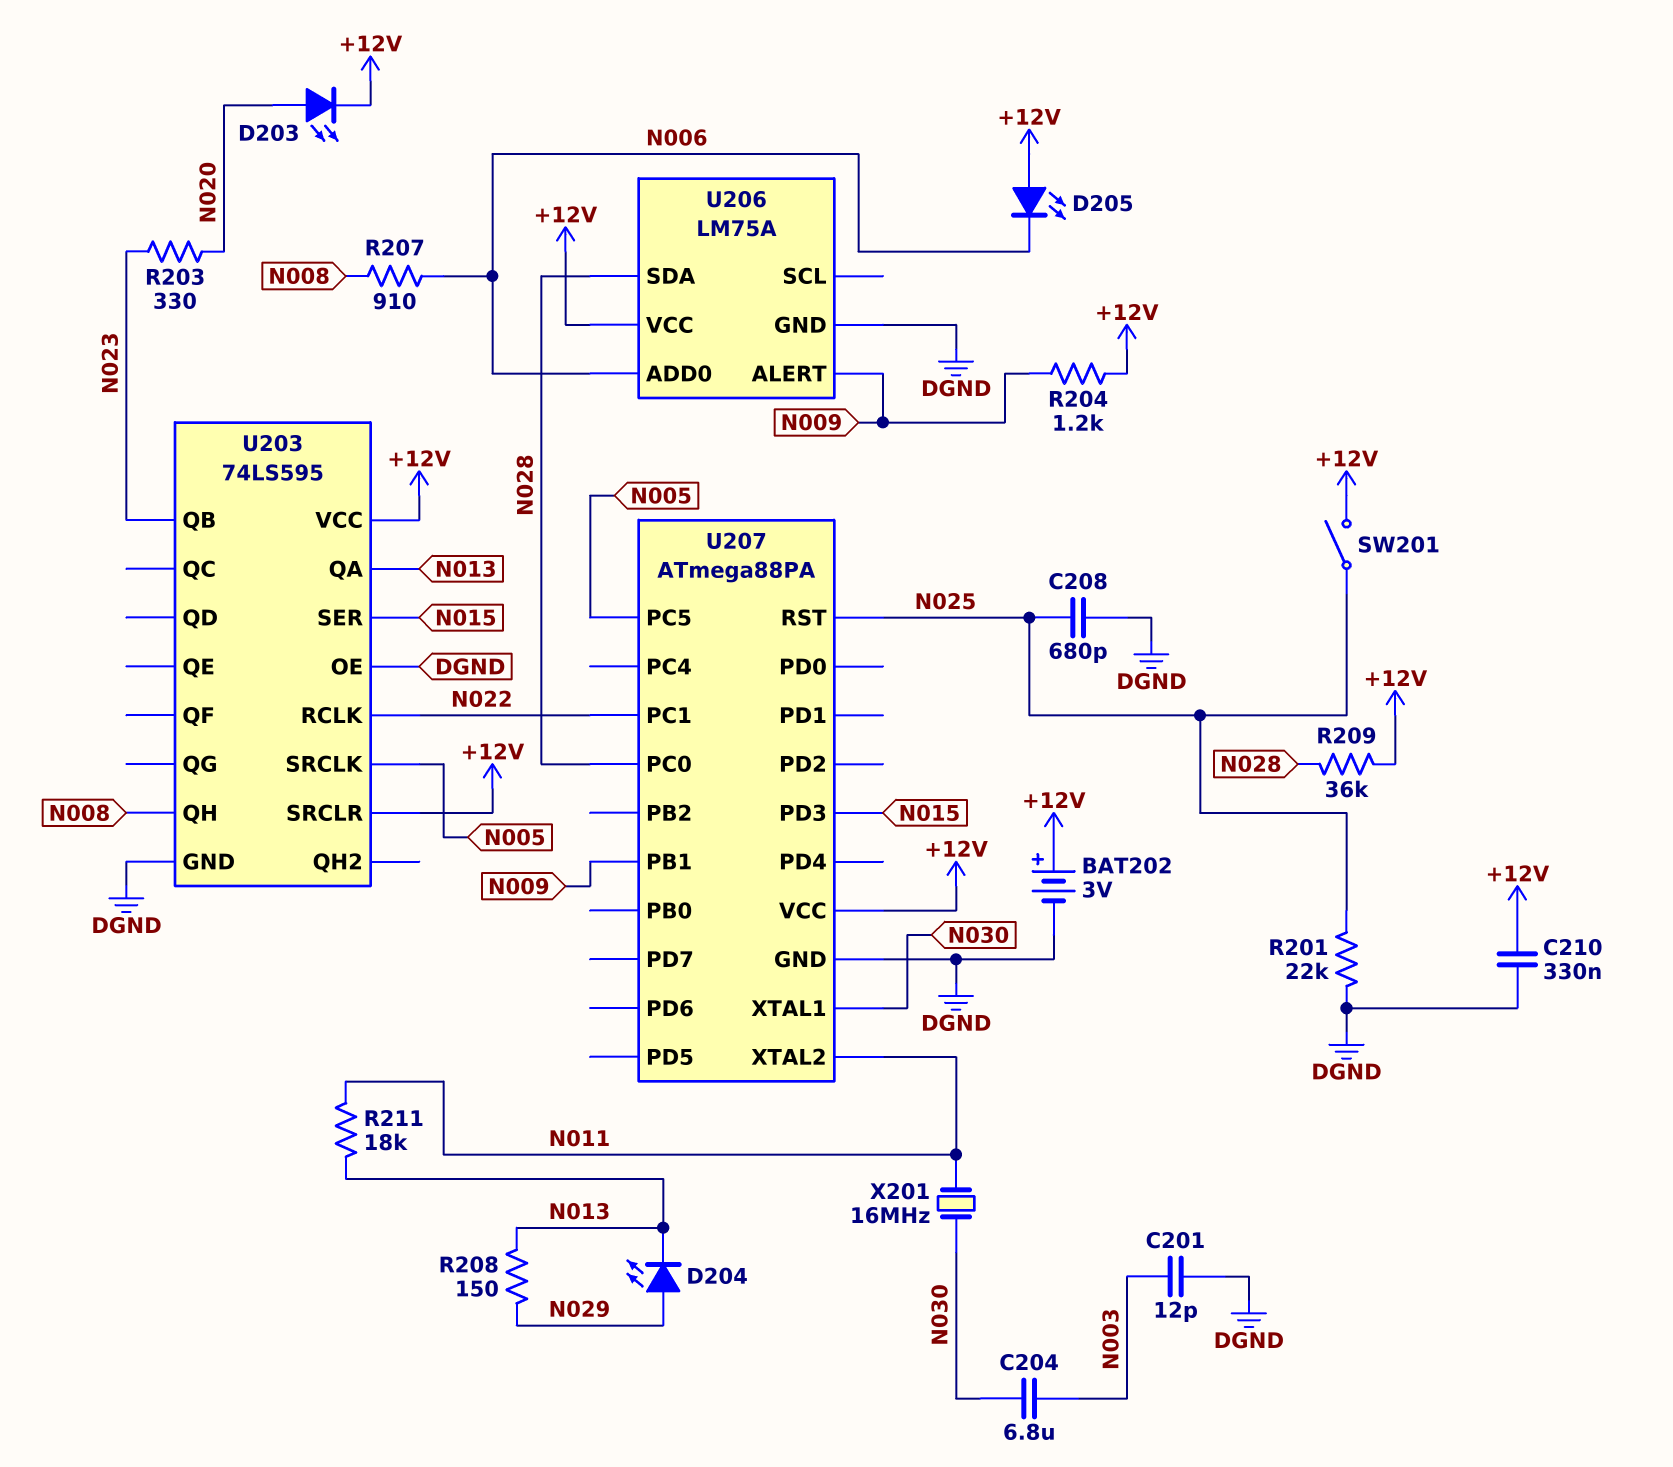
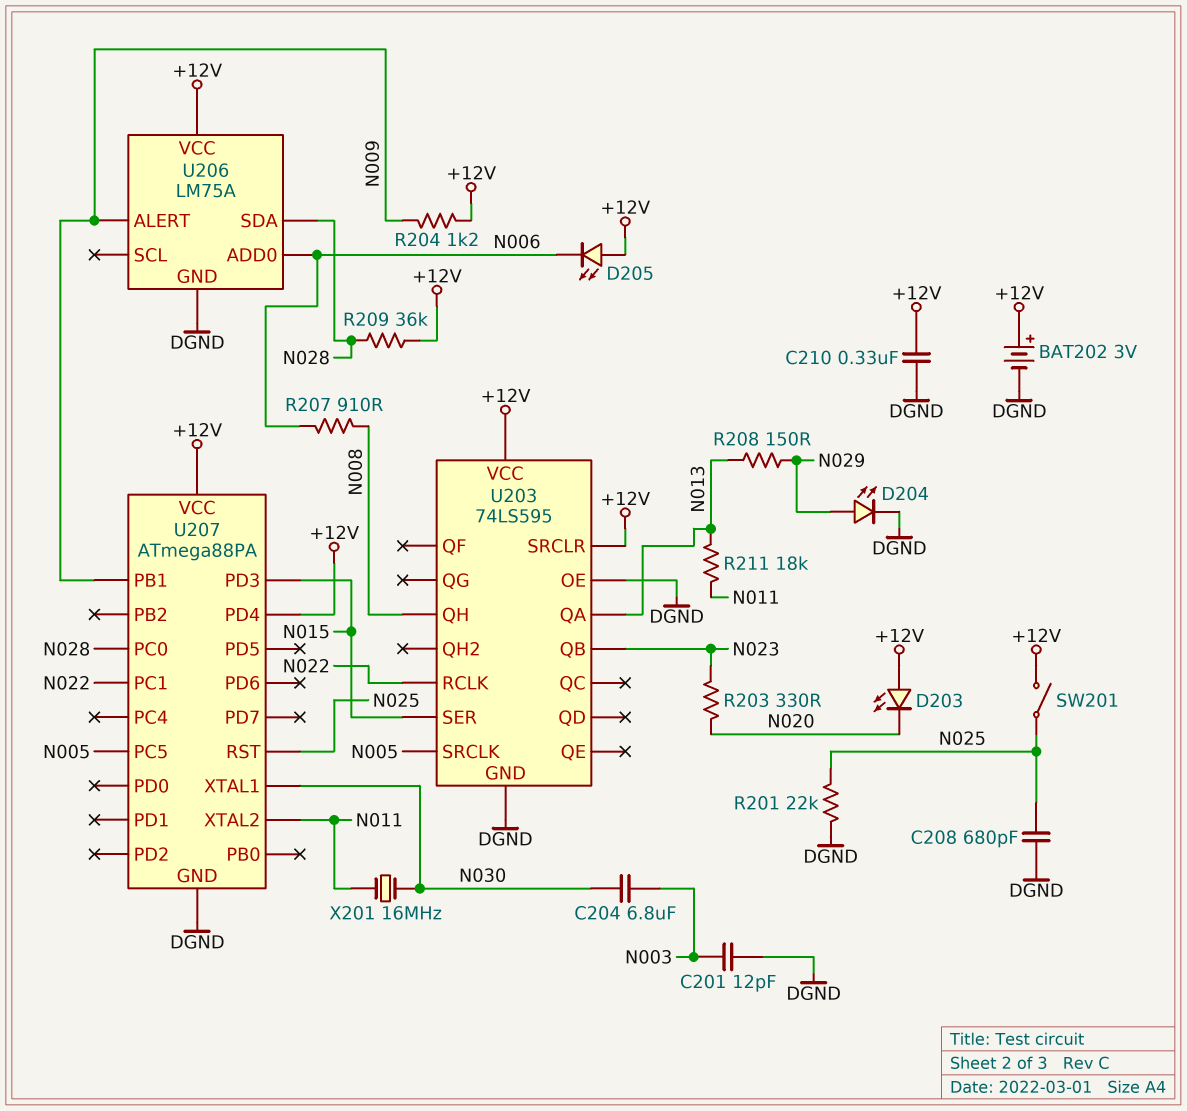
D203: LED (A N020, K +12V) -> LED (A +12V, K N020)
D204: LED (A N029, K N013) -> LED (A N029, K DGND)
U207 pin PD4: none -> +12V

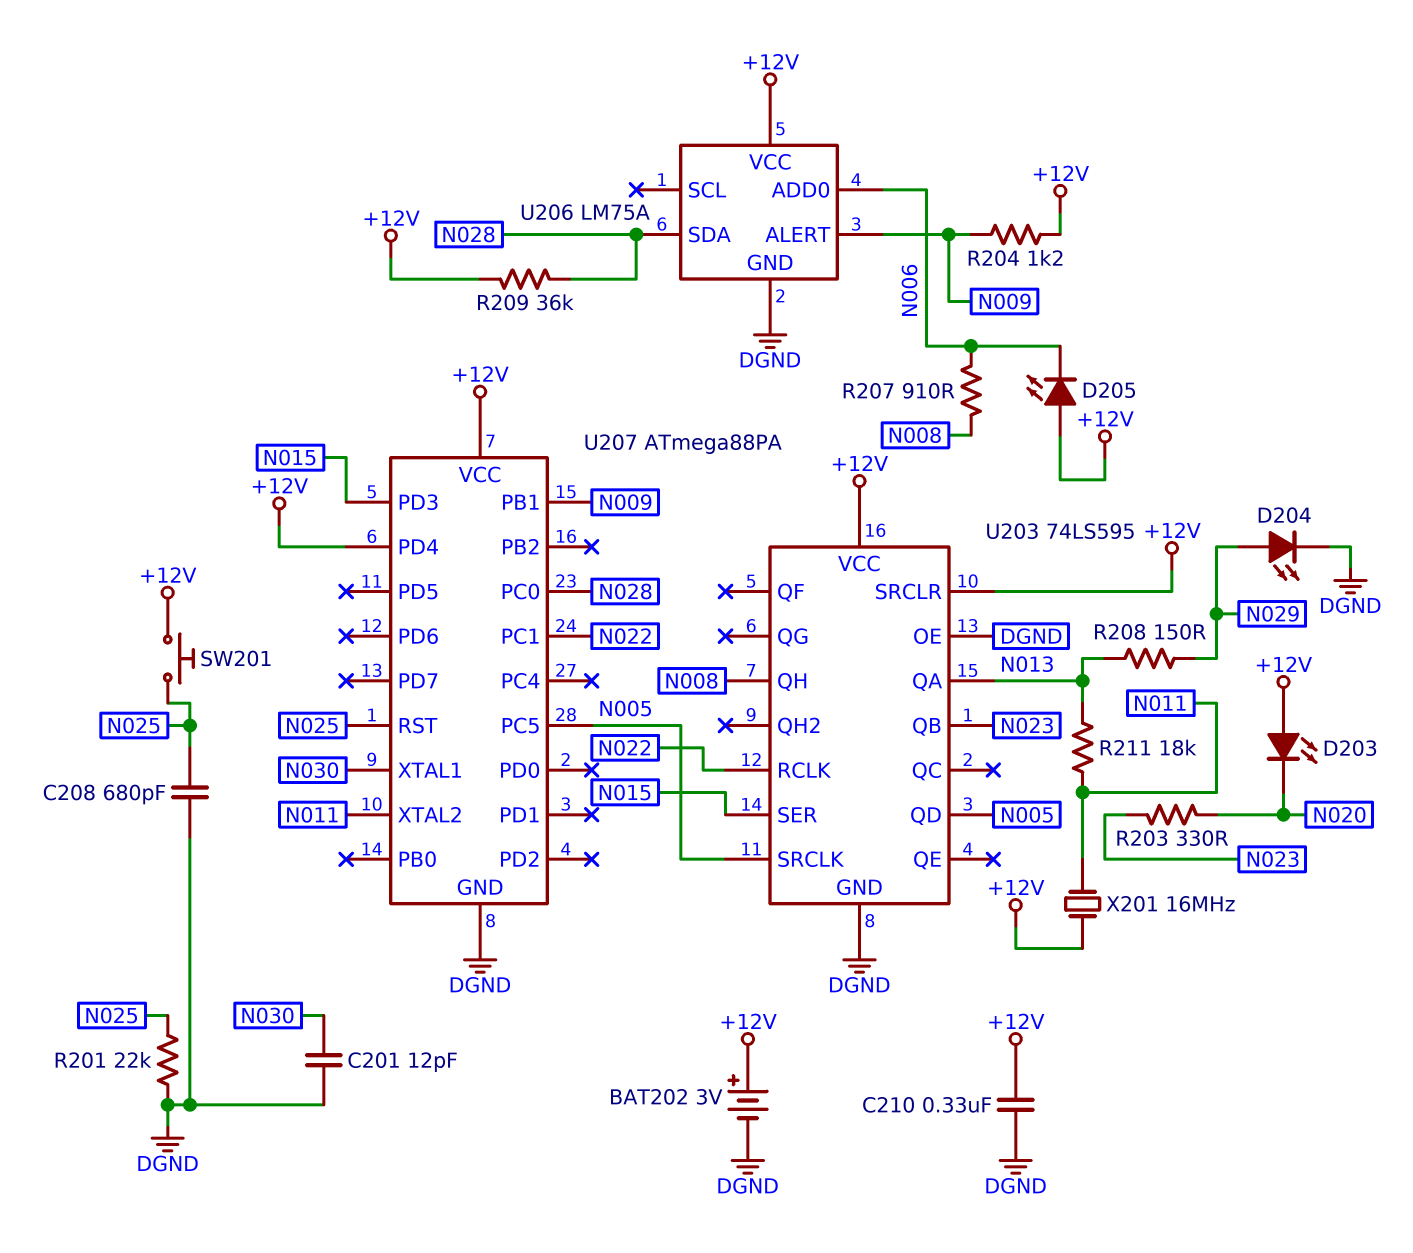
C201: 12pF (DGND, N003) -> 12pF (DGND, N030)
C204: 6.8uF (N003, N030) -> none
SW201: switch (+12V, N025) -> button (+12V, N025)
U203 pin QD: none -> N005
X201: 16MHz (N011, N030) -> 16MHz (+12V, N011)

